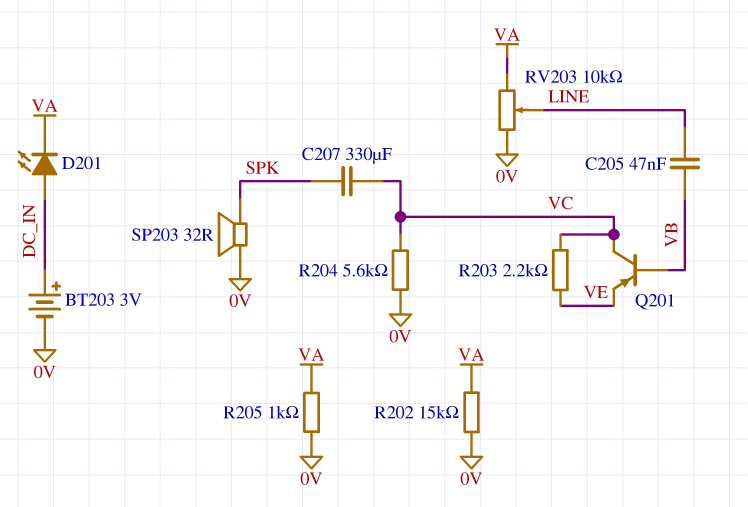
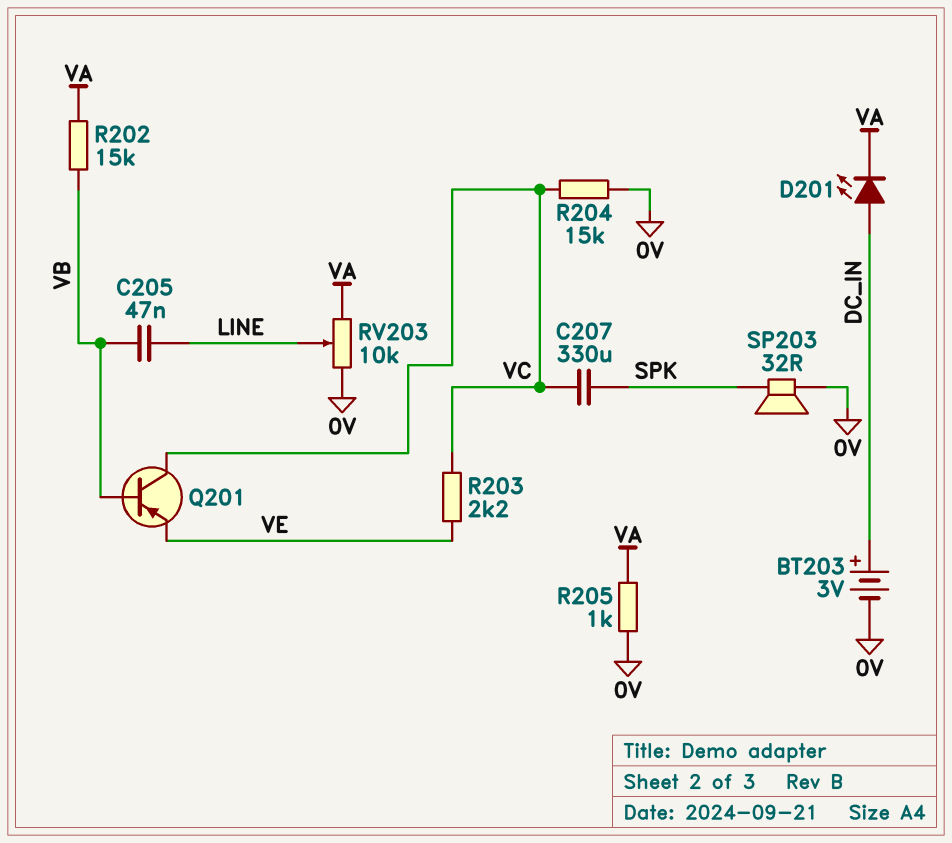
R202: 15k (0V, VA) -> 15k (VA, VB)
R204: 5.6k (0V, VC) -> 15k (0V, VC)

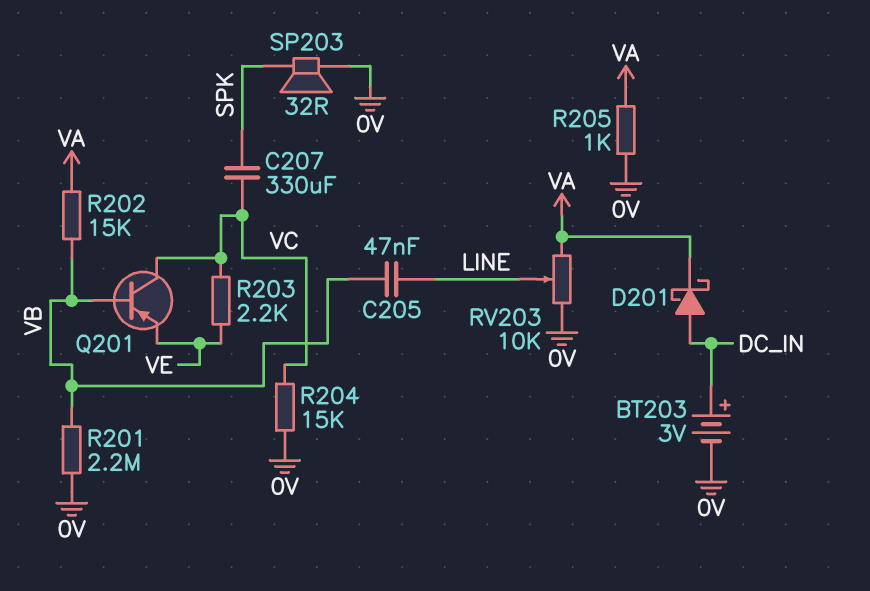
D201: LED (A DC_IN, K VA) -> schottky (A DC_IN, K VA)
R201: none -> 2.2M (0V, VB)

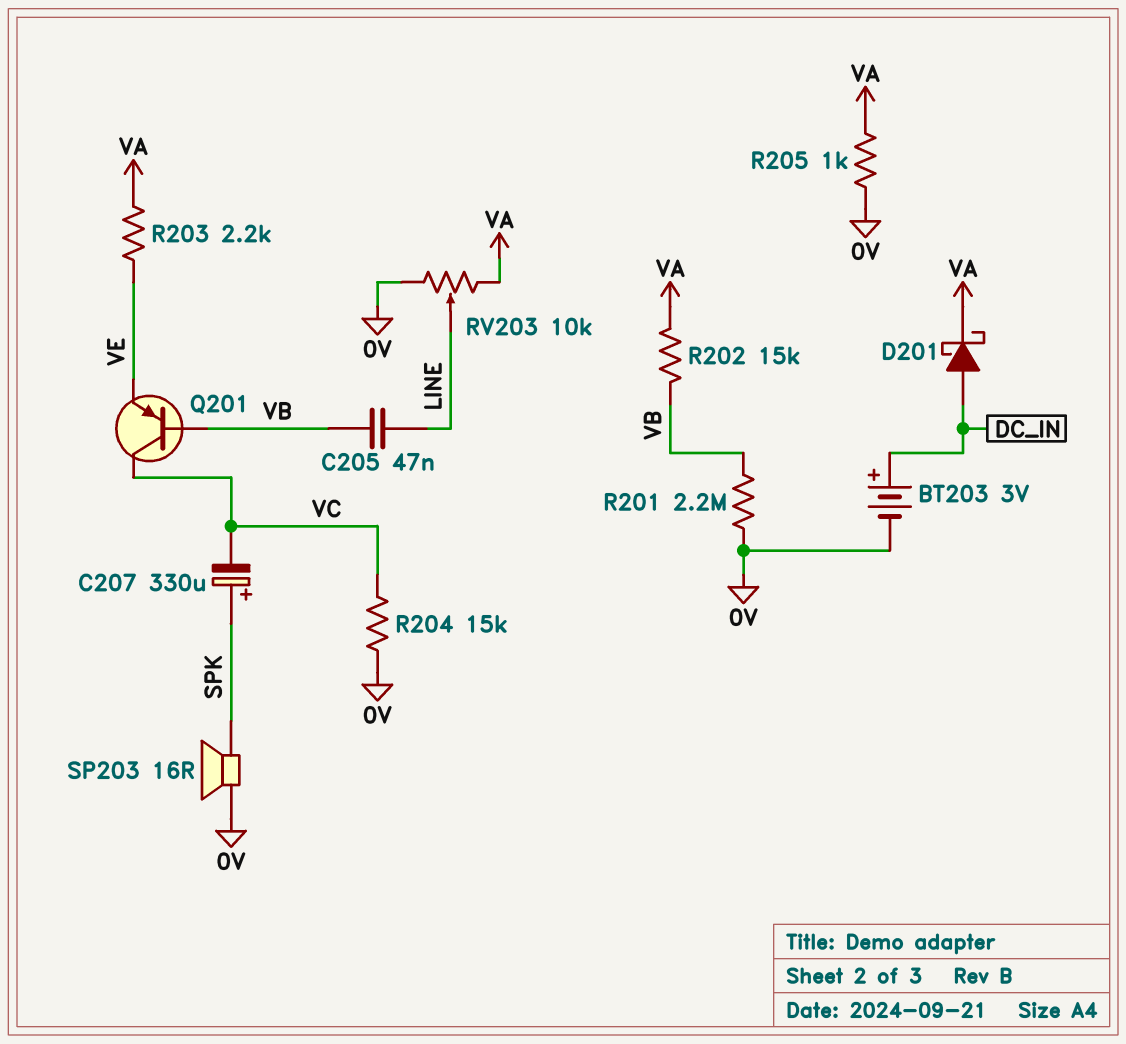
C207: 330uF (SPK, VC) -> 330uF (plus SPK, minus VC)
R203: 2.2k (VC, VE) -> 2.2k (VA, VE)
SP203: speaker 32R (0V, SPK) -> speaker 16R (0V, SPK)

